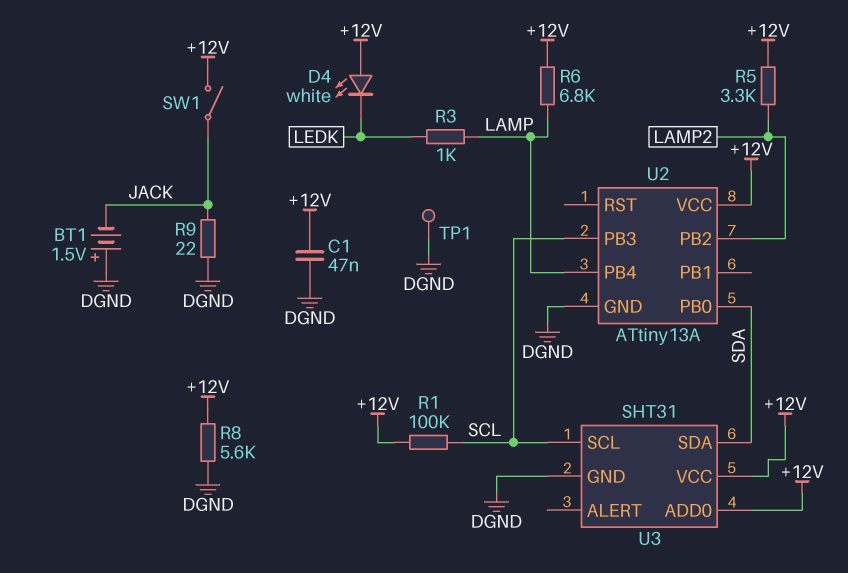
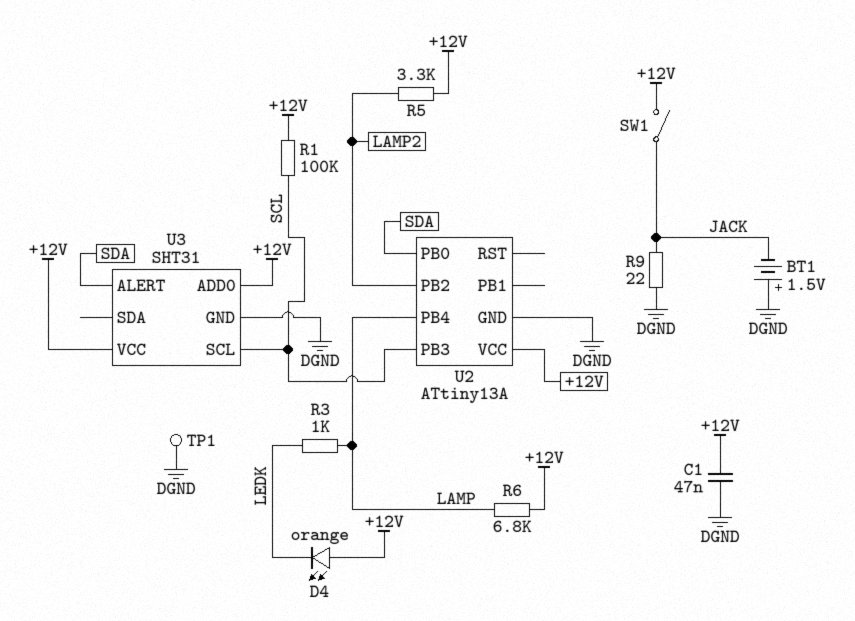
D4: LED white (A +12V, K LEDK) -> LED orange (A +12V, K LEDK)
R8: 5.6k (+12V, DGND) -> none
U3 pin ALERT: none -> SDA
U3 pin SDA: SDA -> none

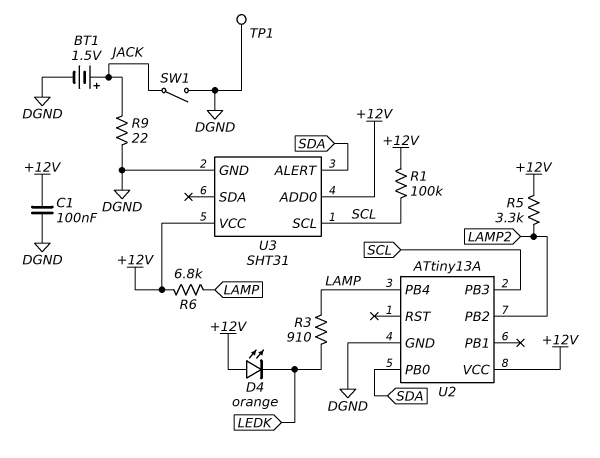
BT1: 1.5V (plus DGND, minus JACK) -> 1.5V (plus JACK, minus DGND)
C1: 47nF (+12V, DGND) -> 100nF (+12V, DGND)
R3: 1k (LAMP, LEDK) -> 910 (LAMP, LEDK)
SW1: switch (+12V, JACK) -> switch (DGND, JACK)

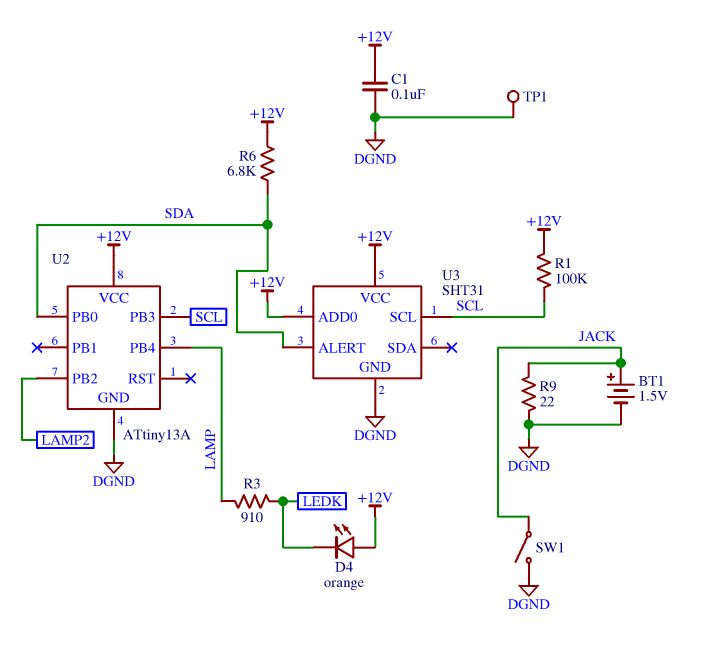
R5: 3.3k (+12V, LAMP2) -> none
R6: 6.8k (+12V, LAMP) -> 6.8k (+12V, SDA)

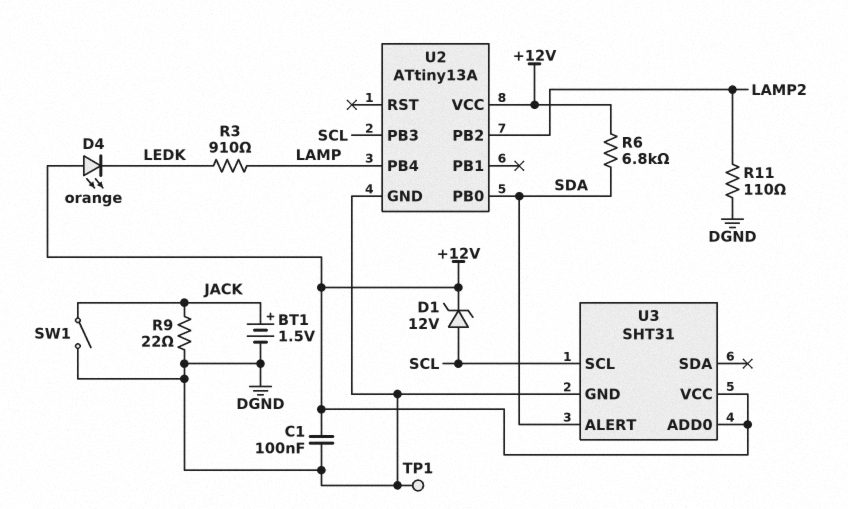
D1: none -> zener 12V (A SCL, K +12V)
R1: 100k (+12V, SCL) -> none
R11: none -> 110 (DGND, LAMP2)

